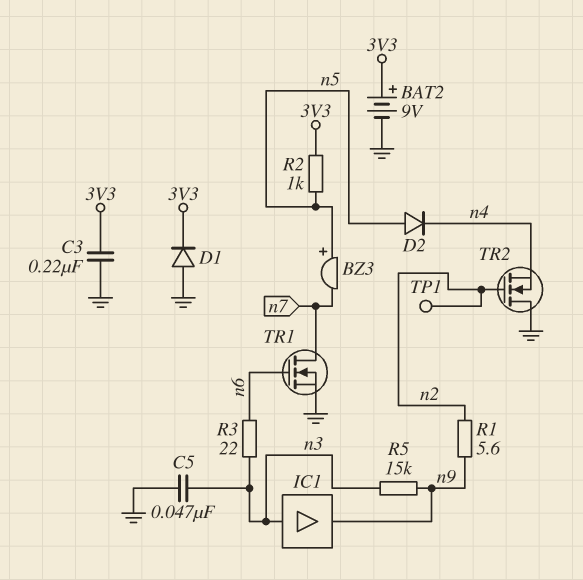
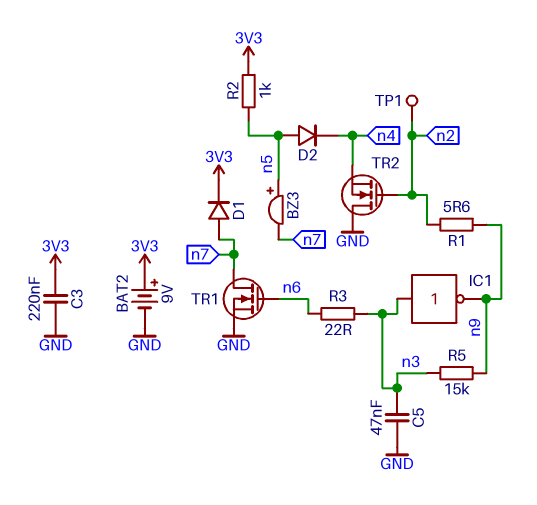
D1: diode (A GND, K 3V3) -> diode (A n7, K 3V3)
IC1: buffer (in n3, out n9) -> NOT (in n3, out n9)

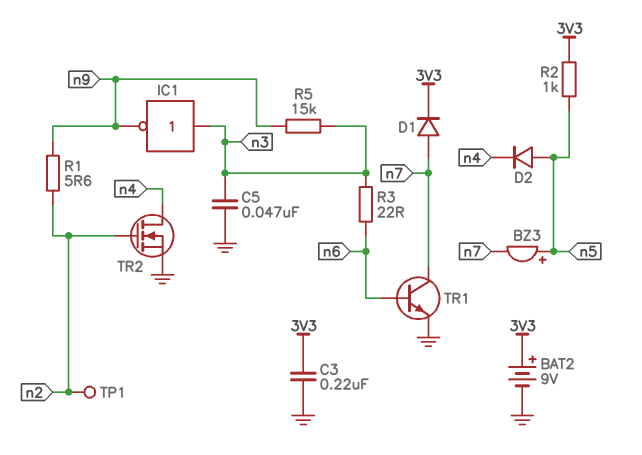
TR1: NMOS (G n6, D n7, S GND) -> NPN (B n6, C n7, E GND)
TR2: NMOS (G n2, D GND, S n4) -> NMOS (G n2, D n4, S GND)

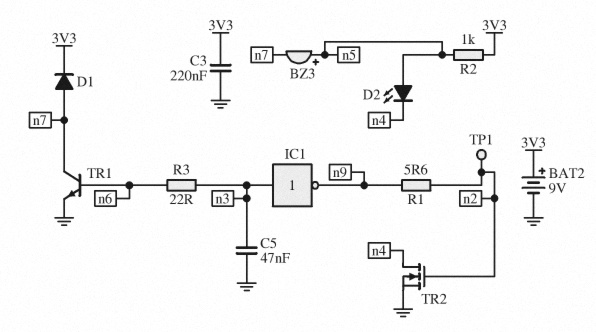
D2: diode (A n5, K n4) -> LED (A n5, K n4)
R5: 15k (n3, n9) -> none

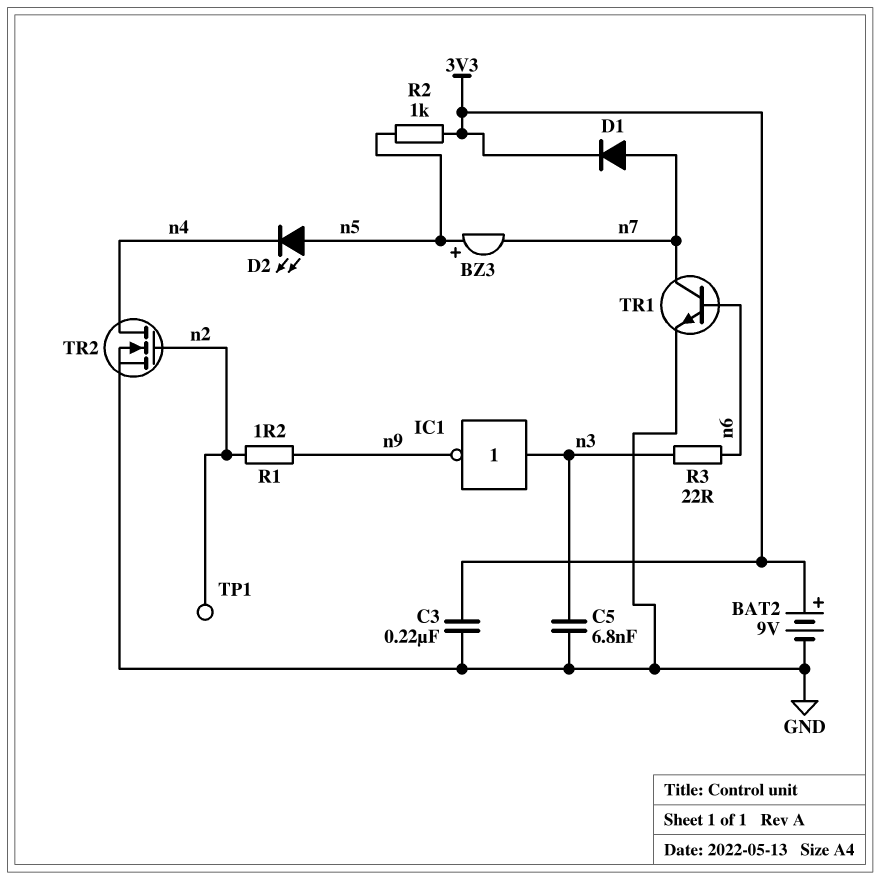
C5: 47nF (GND, n3) -> 6.8nF (GND, n3)
R1: 5.6 (n2, n9) -> 1.2 (n2, n9)

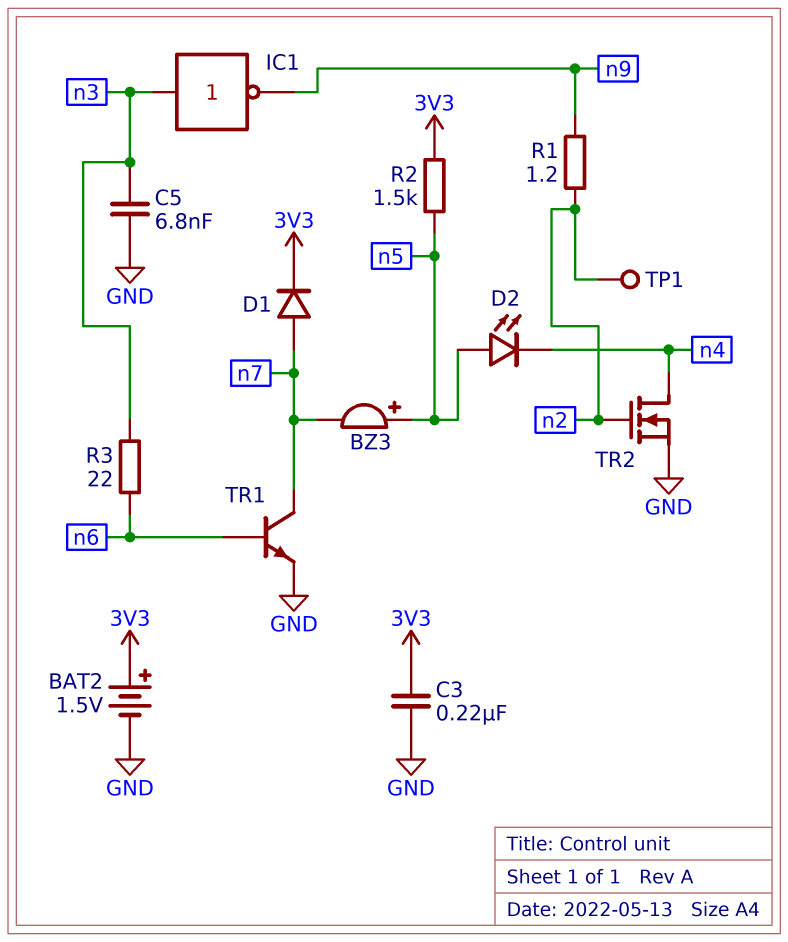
BAT2: 9V (plus 3V3, minus GND) -> 1.5V (plus 3V3, minus GND)
R2: 1k (3V3, n5) -> 1.5k (3V3, n5)

